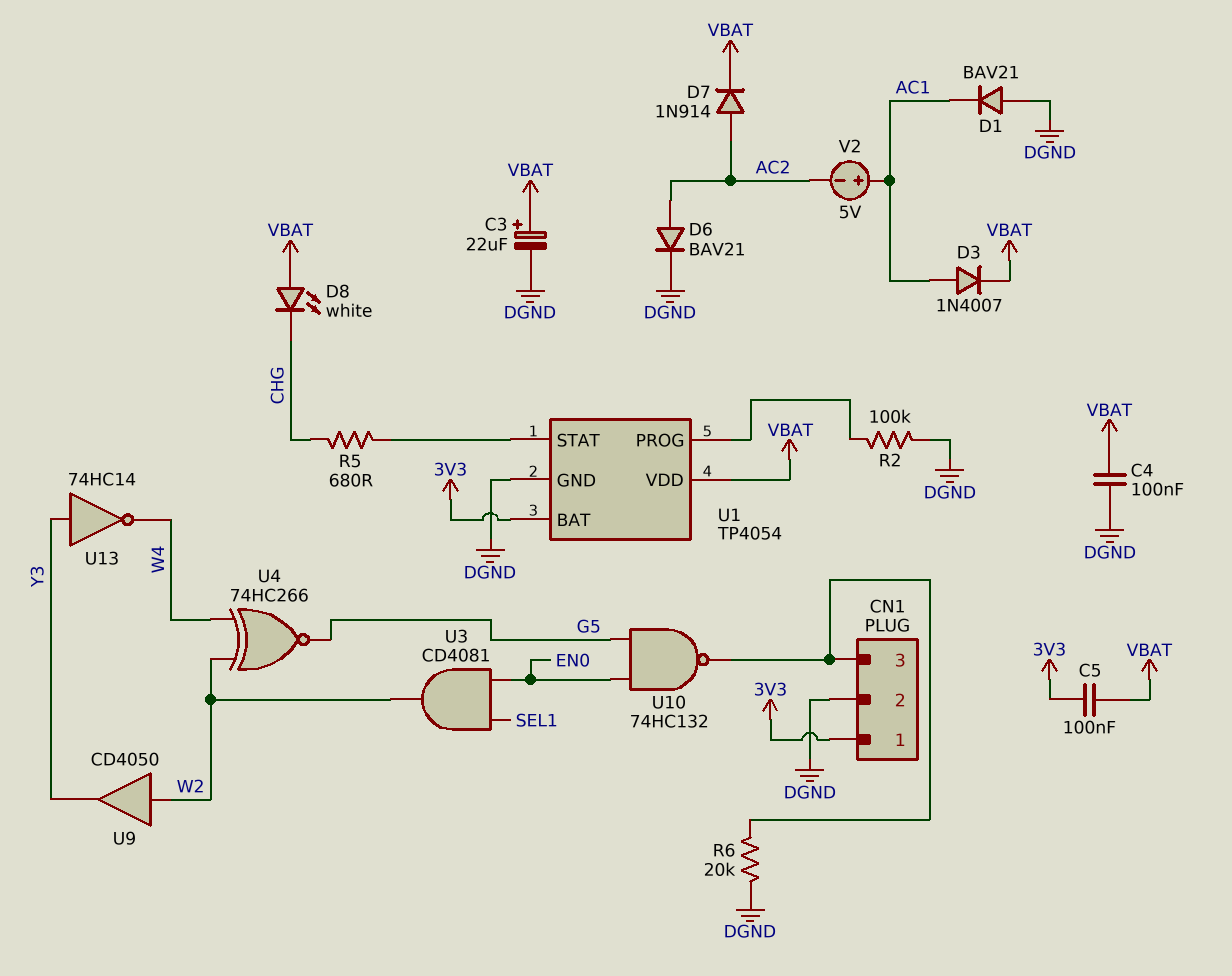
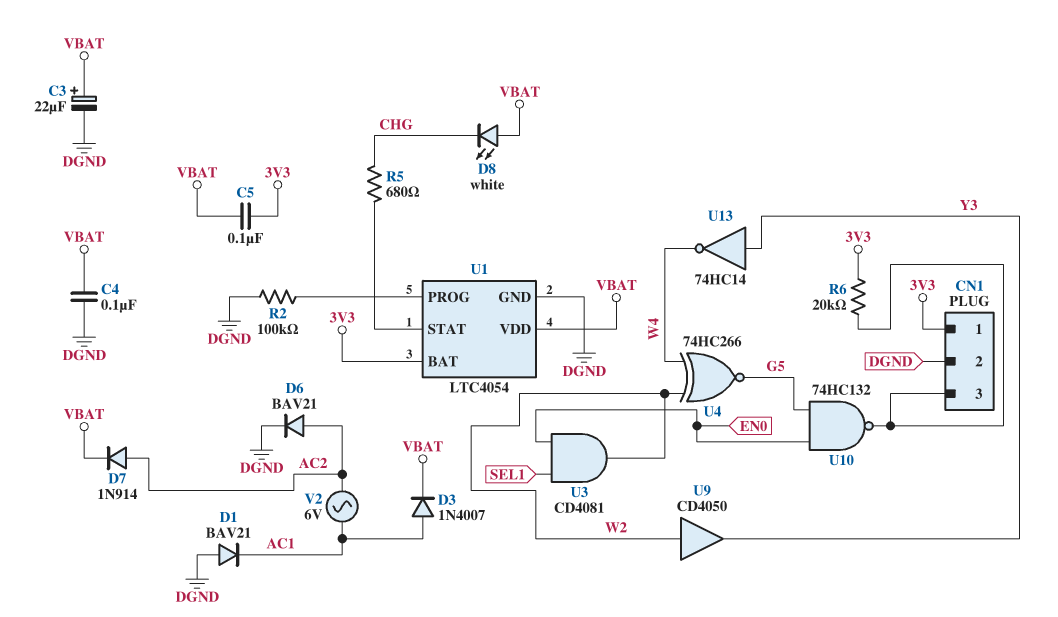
R6: 20k (CN1/3, DGND) -> 20k (3V3, CN1/3)
U1: TP4054 -> LTC4054
V2: 5V (plus AC1, minus AC2) -> AC 6V (AC1, AC2)

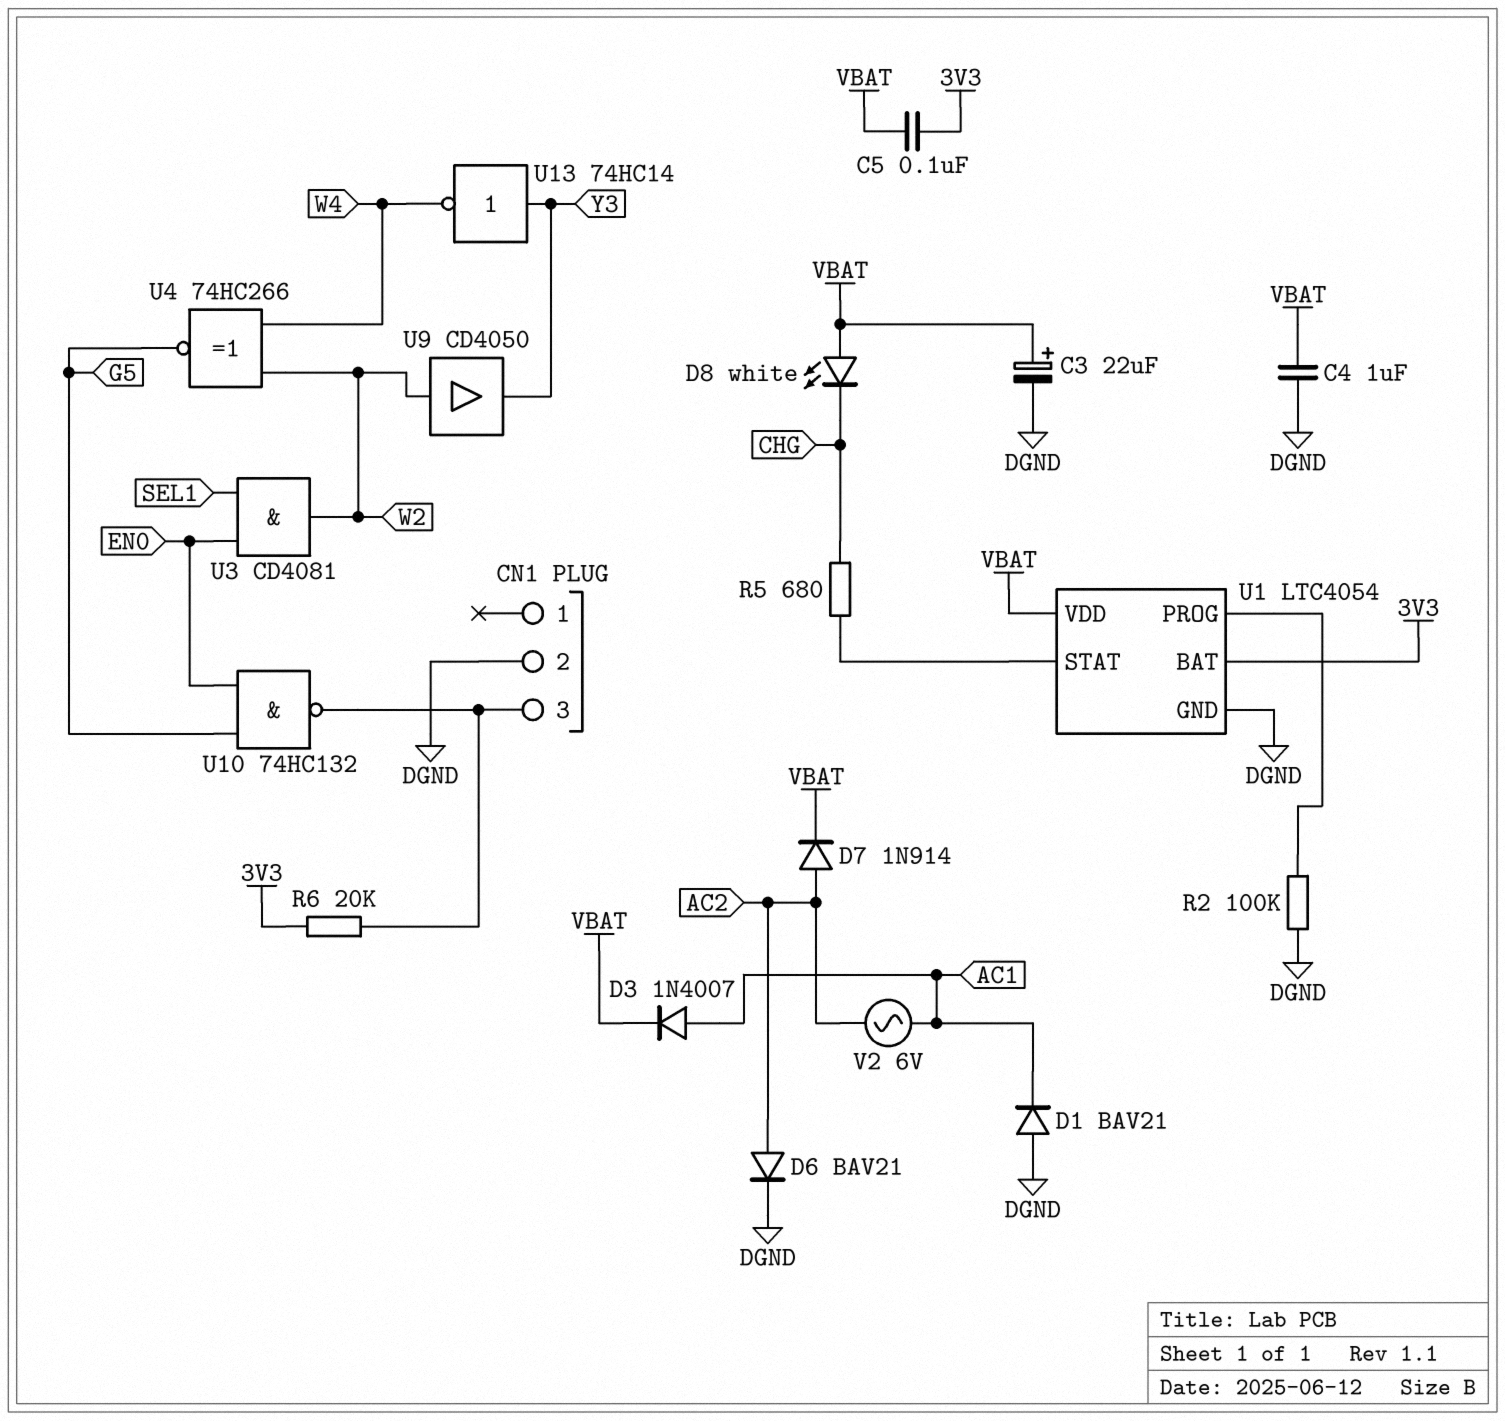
C4: 100nF (DGND, VBAT) -> 1uF (DGND, VBAT)
CN1 pin 1: 3V3 -> none

